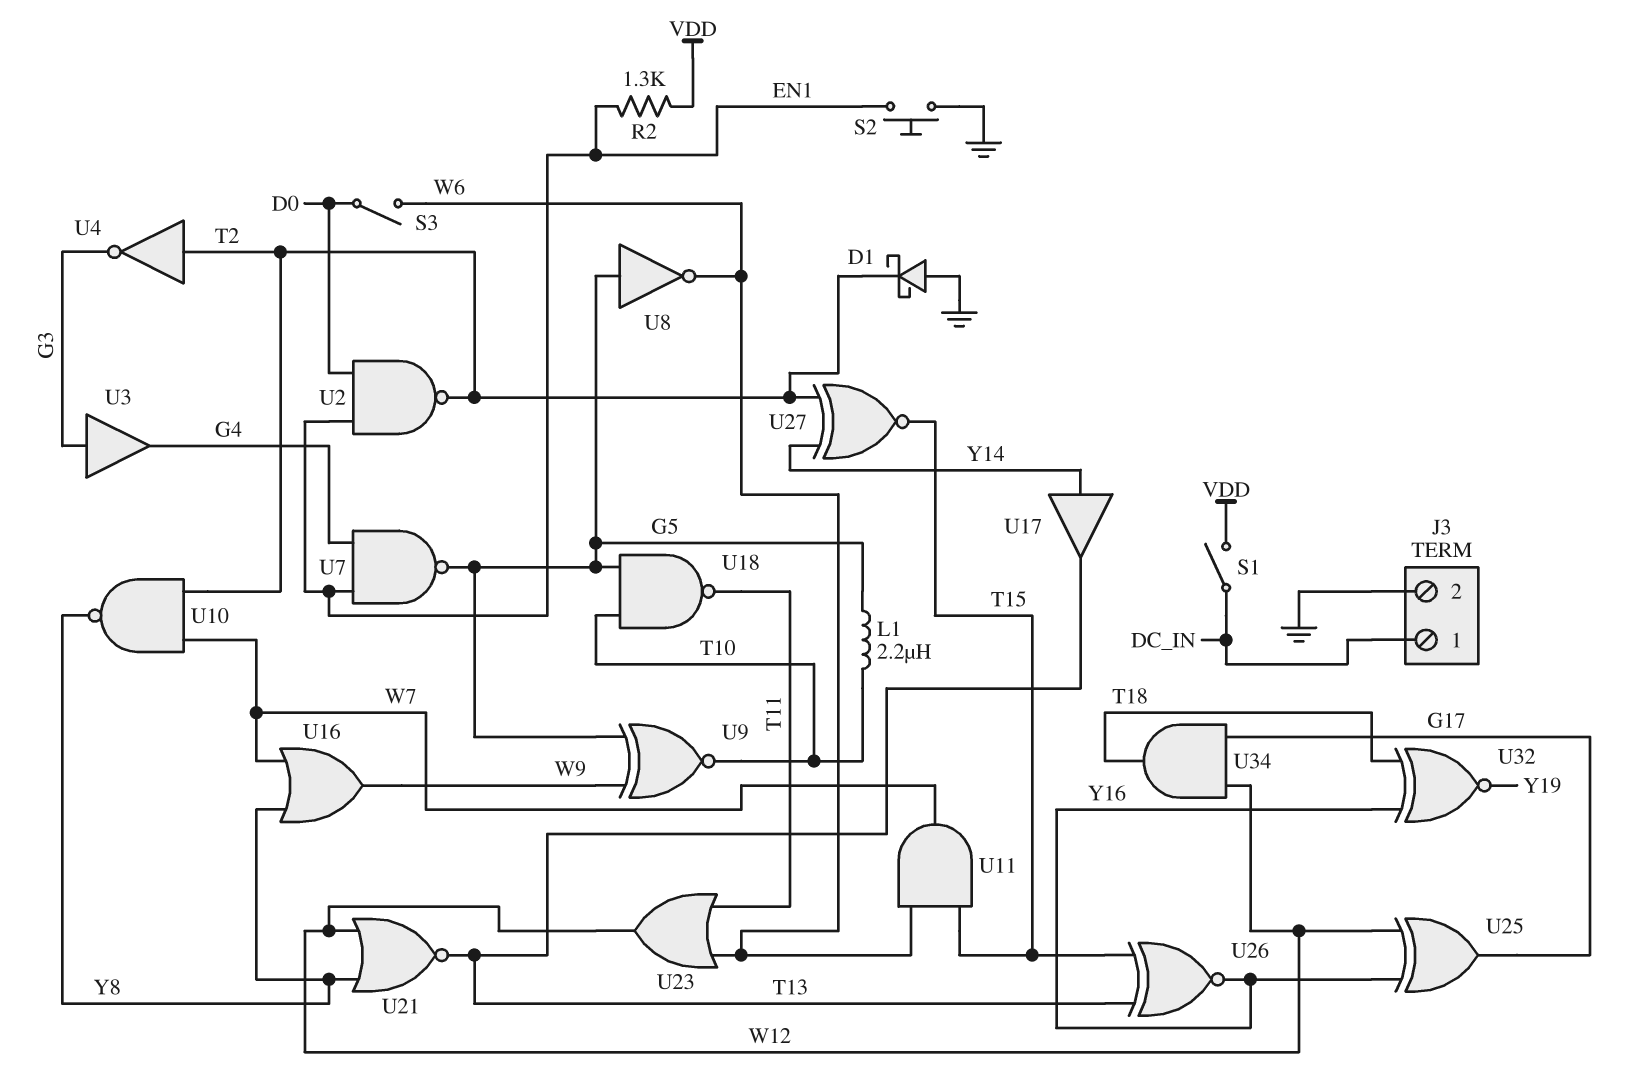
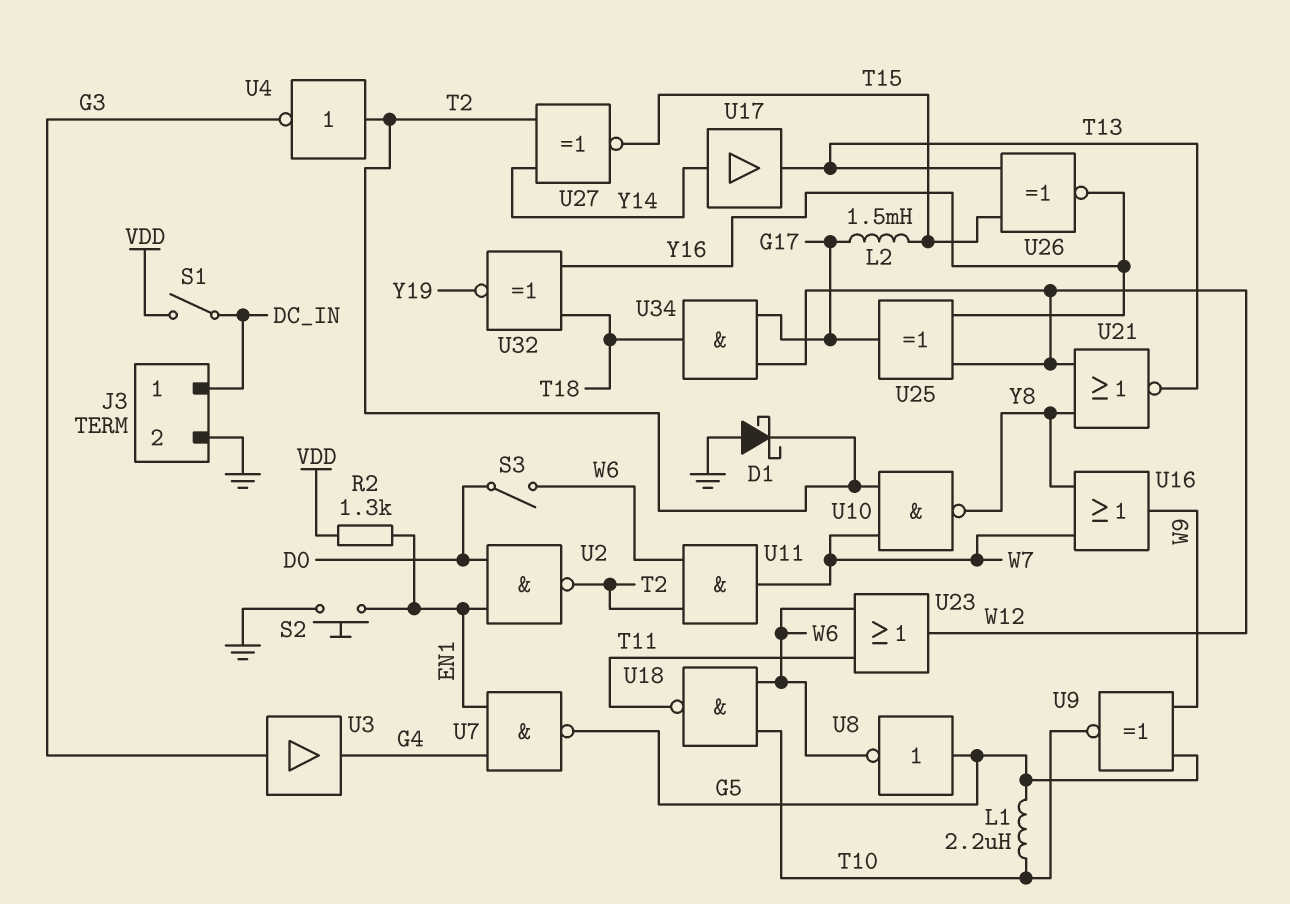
L2: none -> 1.5mH (G17, T15)
U11: AND (in T15, in W6, out W7) -> AND (in T2, in W6, out W7)
U18: NAND (in G5, in T10, out T11) -> NAND (in T10, in W6, out T11)

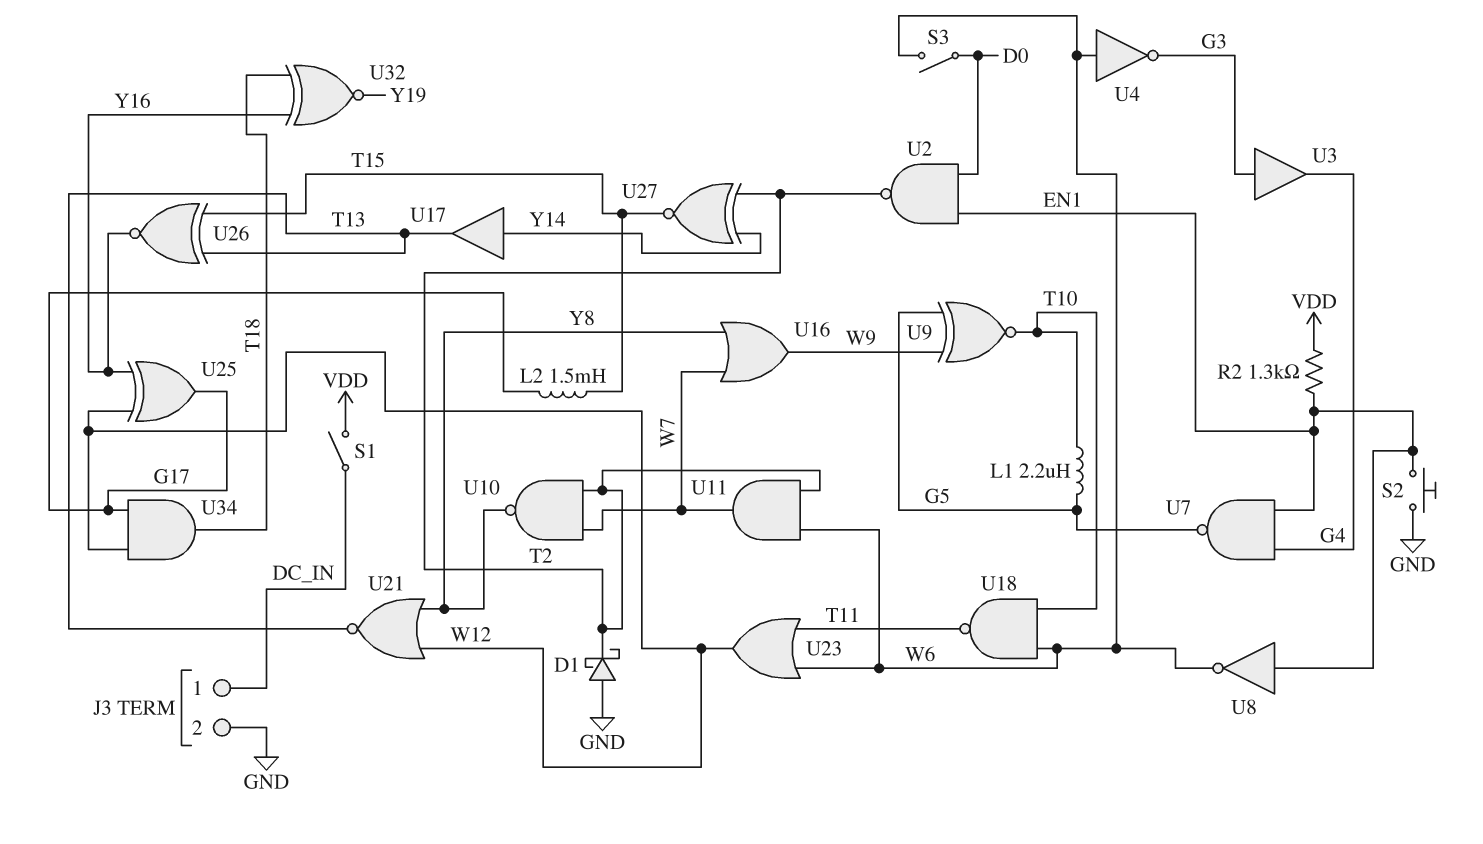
U4: NOT (in T2, out G3) -> NOT (in W6, out G3)
U8: NOT (in G5, out W6) -> NOT (in EN1, out W6)

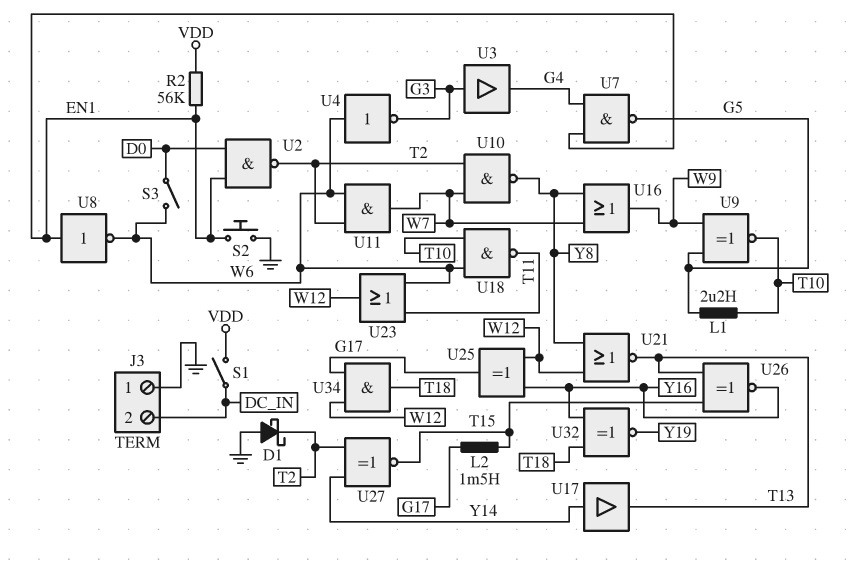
J3 pin 1: DC_IN -> GND
J3 pin 2: GND -> DC_IN
R2: 1.3k (EN1, VDD) -> 56k (EN1, VDD)

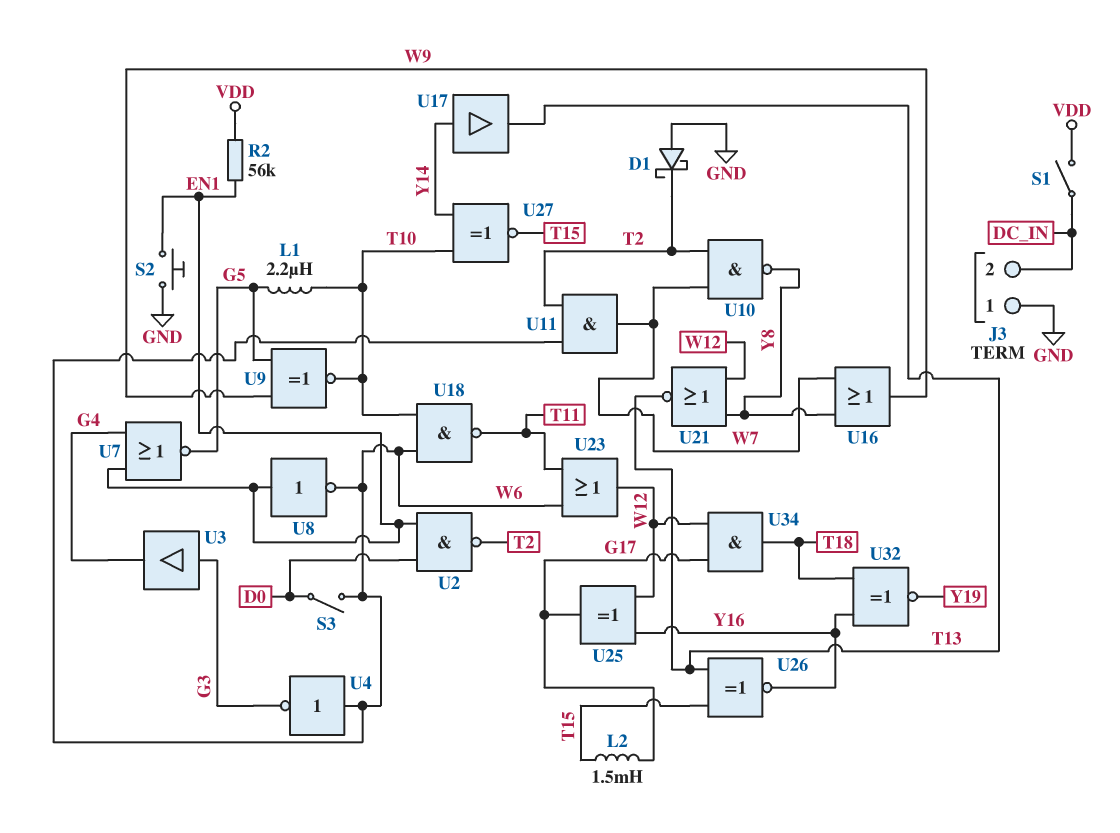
U7: NAND (in EN1, in G4, out G5) -> NOR (in EN1, in G4, out G5)
U27: XNOR (in T2, in Y14, out T15) -> XNOR (in T10, in Y14, out T15)

